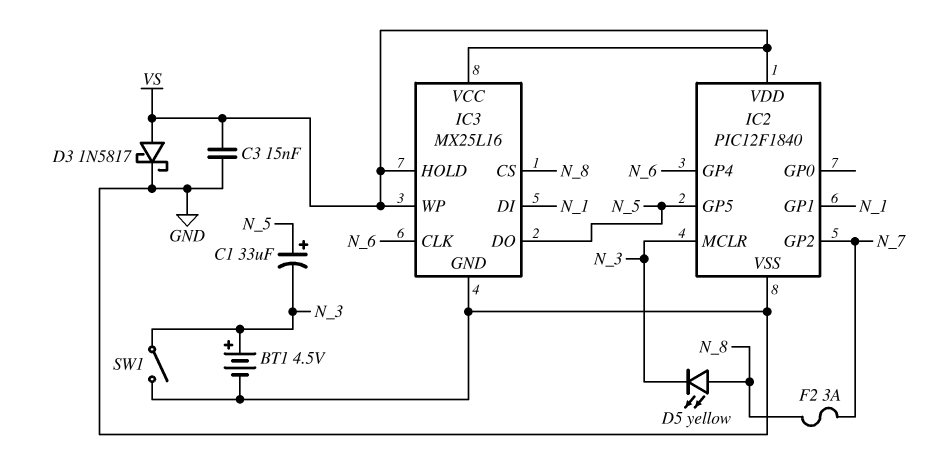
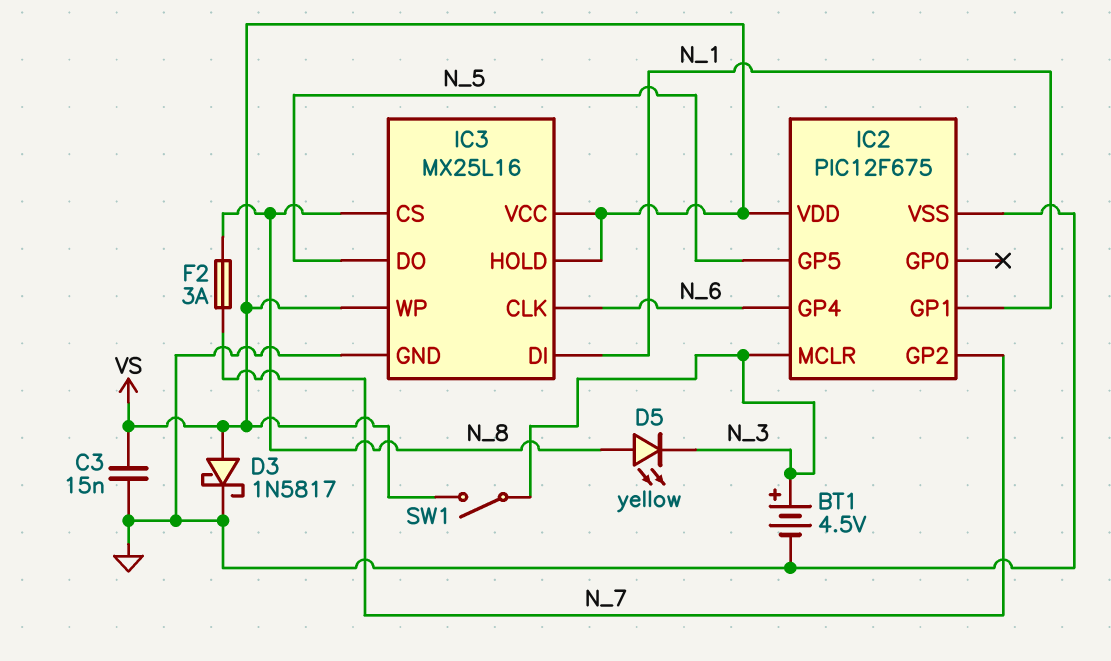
C1: 33uF (plus N_5, minus N_3) -> none
IC2: PIC12F1840 -> PIC12F675
SW1: switch (GND, N_3) -> switch (N_3, VS)

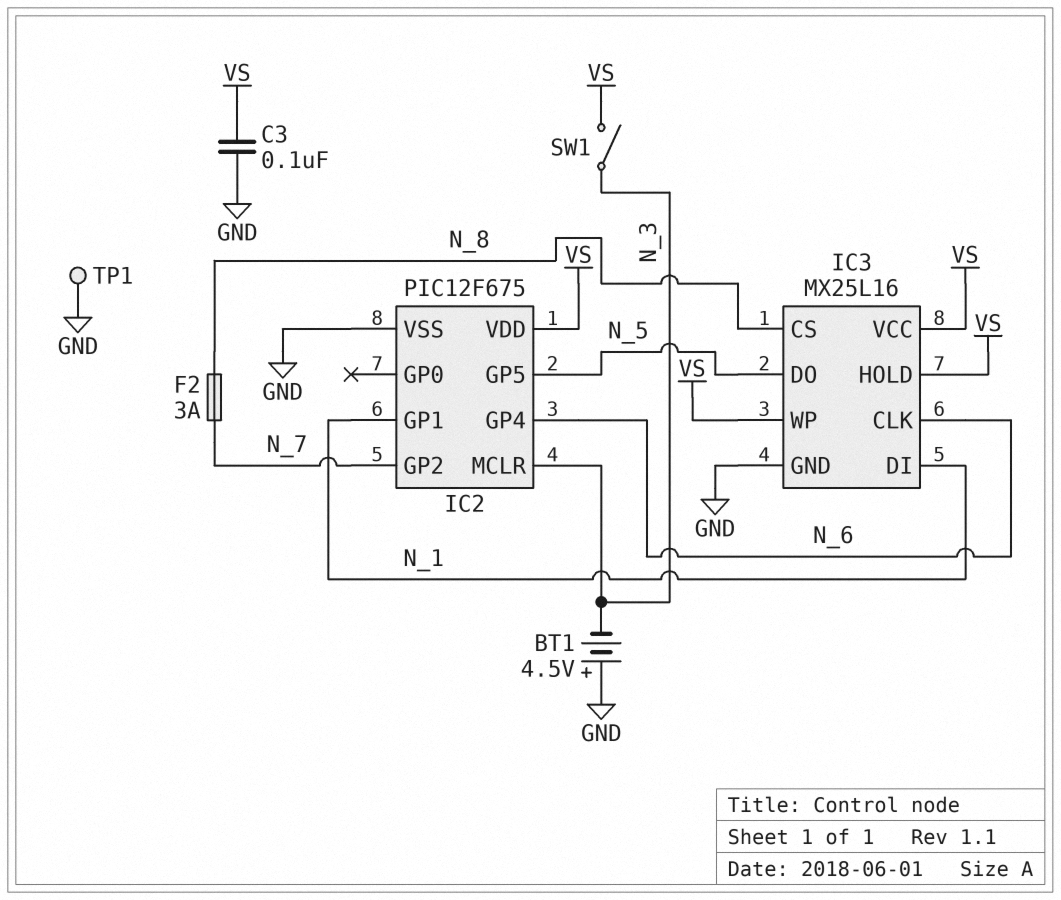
BT1: 4.5V (plus N_3, minus GND) -> 4.5V (plus GND, minus N_3)
C3: 15nF (GND, VS) -> 100nF (GND, VS)
D3: schottky 1N5817 (A VS, K GND) -> none
D5: LED yellow (A N_8, K N_3) -> none
TP1: none -> test point (GND)

